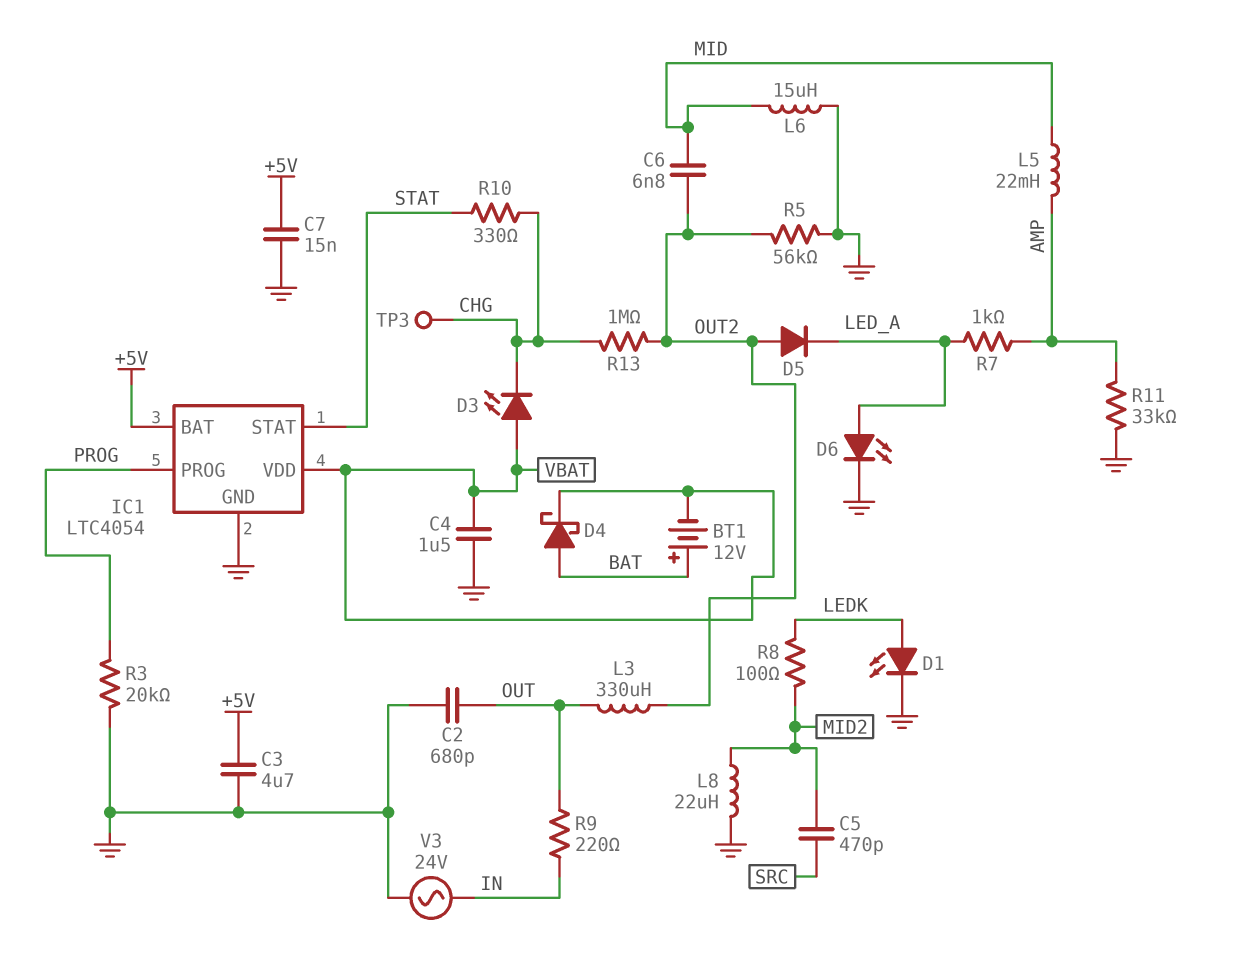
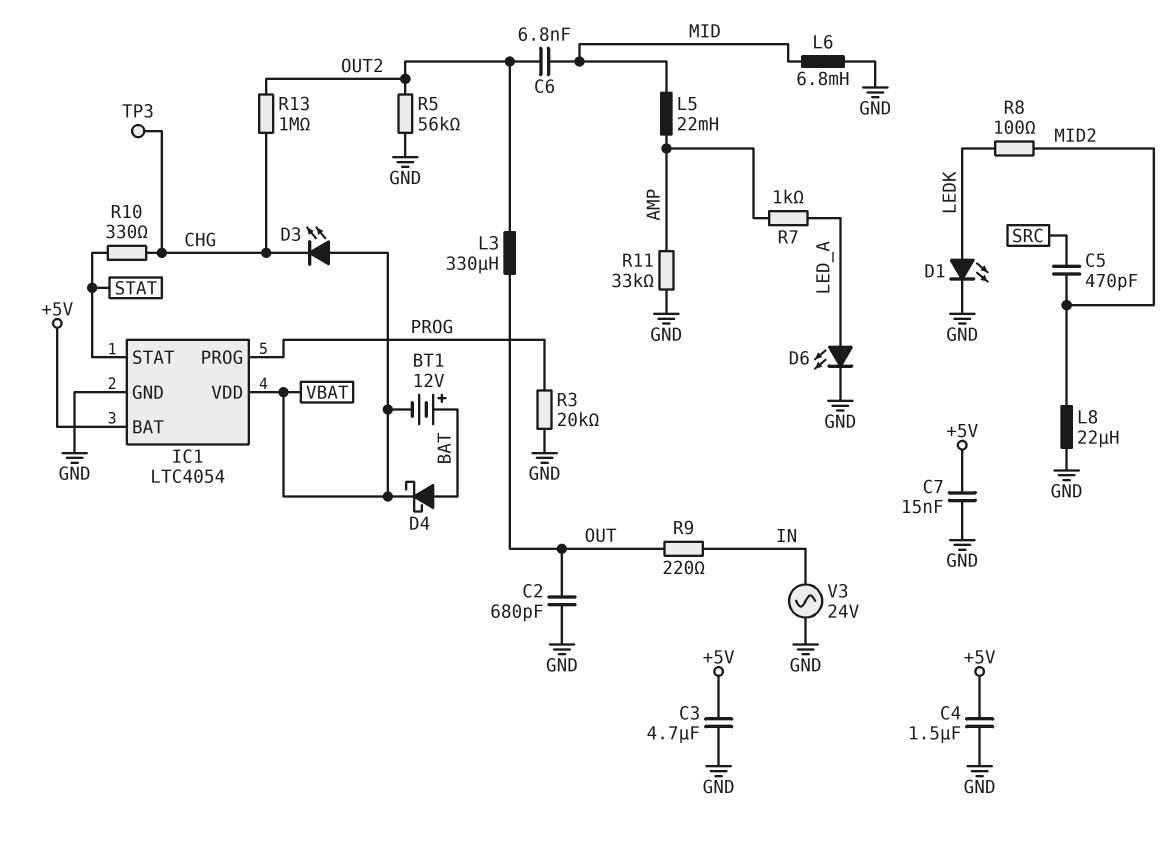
C4: 1.5uF (GND, VBAT) -> 1.5uF (+5V, GND)
D5: diode (A OUT2, K LED_A) -> none
L6: 15uH (GND, MID) -> 6.8mH (GND, MID)

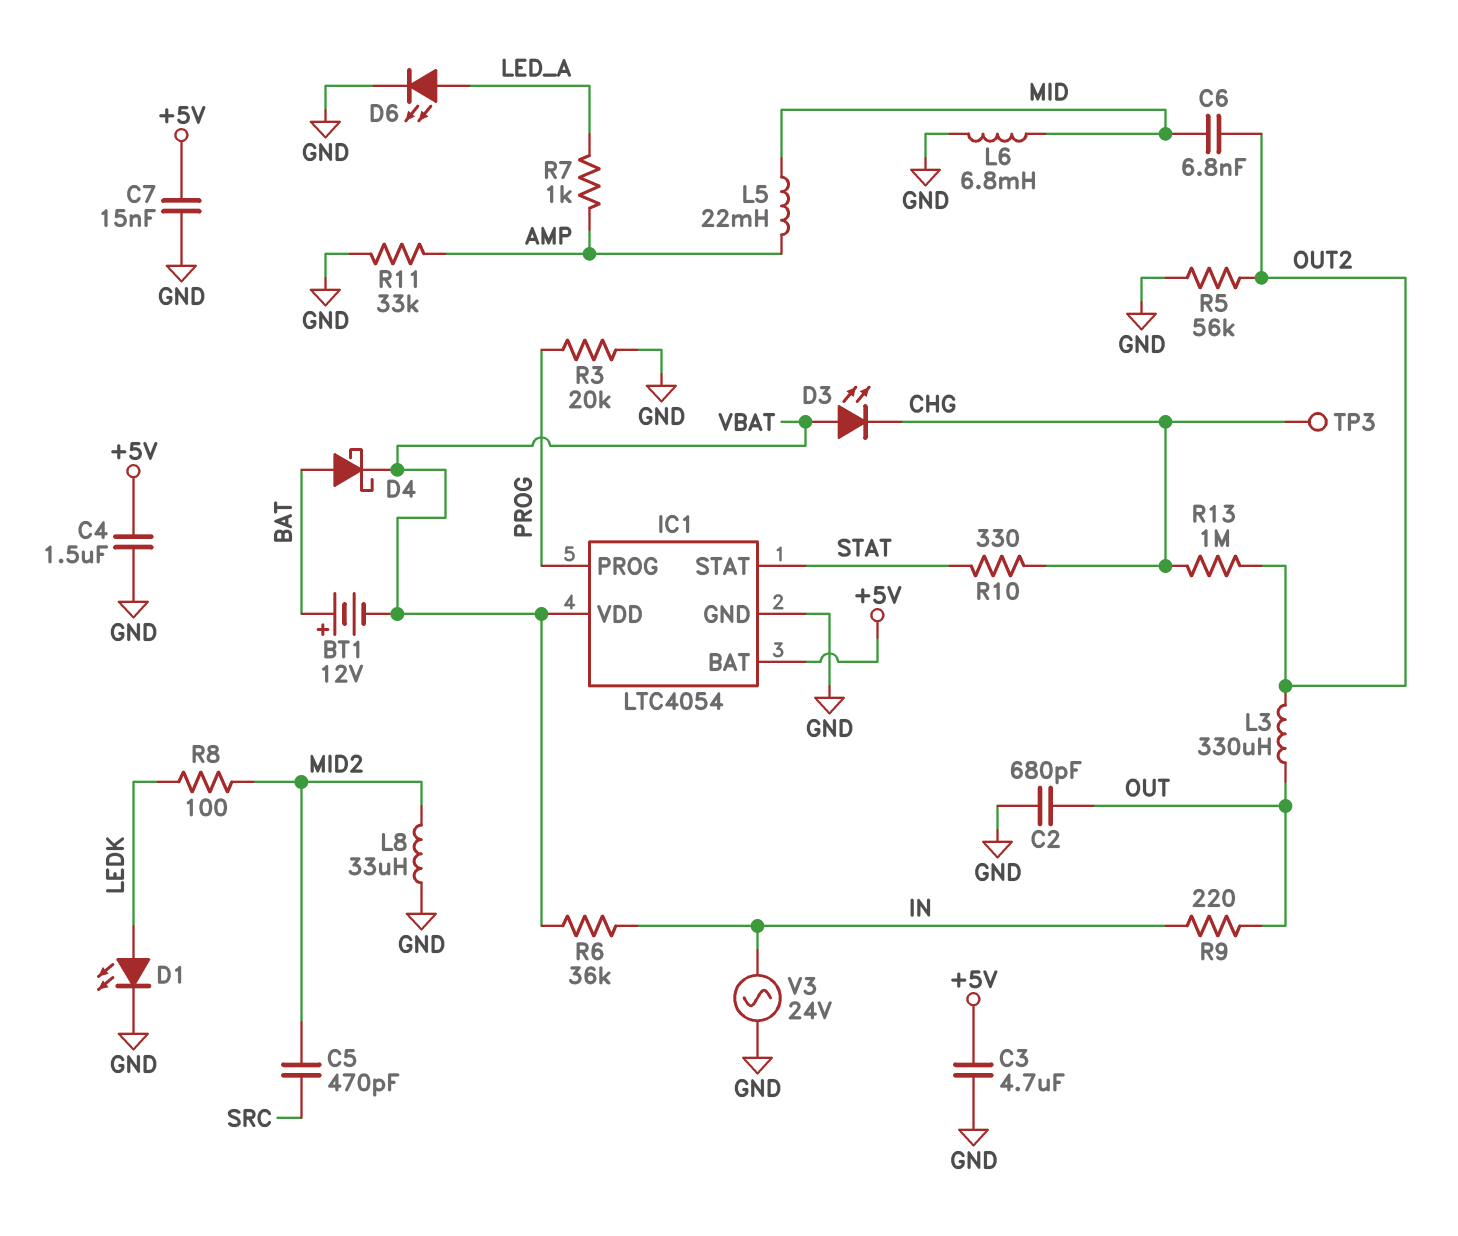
L8: 22uH (GND, MID2) -> 33uH (GND, MID2)
R6: none -> 36k (IN, VBAT)

